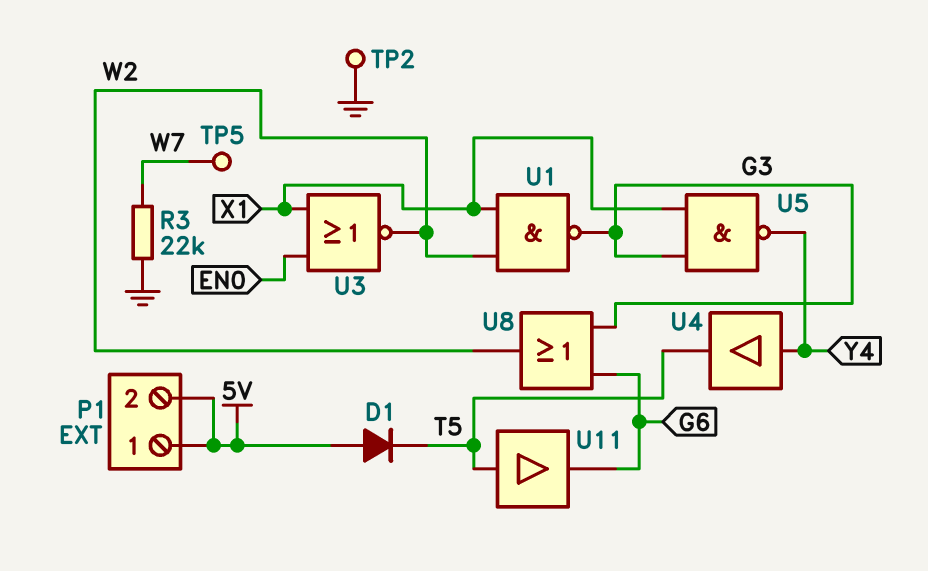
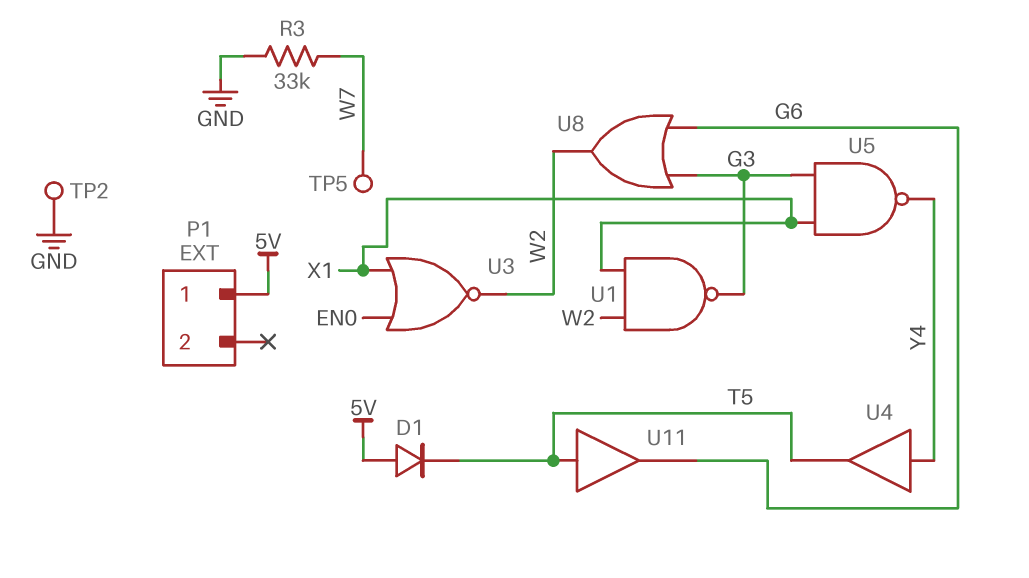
P1 pin 2: 5V -> none
R3: 22k (GND, W7) -> 33k (GND, W7)

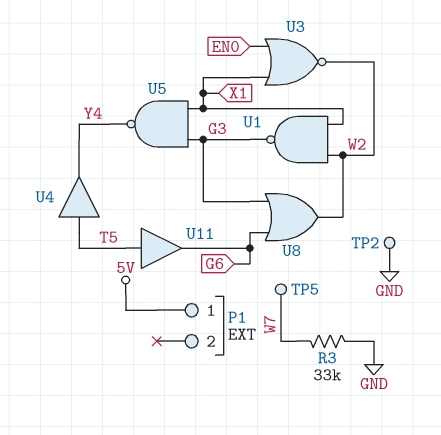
D1: diode (A 5V, K T5) -> none
U4: buffer (in Y4, out T5) -> buffer (in T5, out Y4)

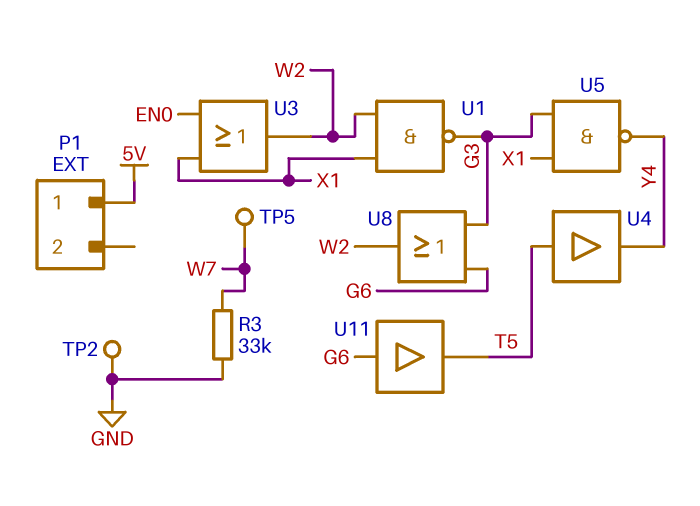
U3: NOR (in EN0, in X1, out W2) -> OR (in EN0, in X1, out W2)
U11: buffer (in T5, out G6) -> buffer (in G6, out T5)

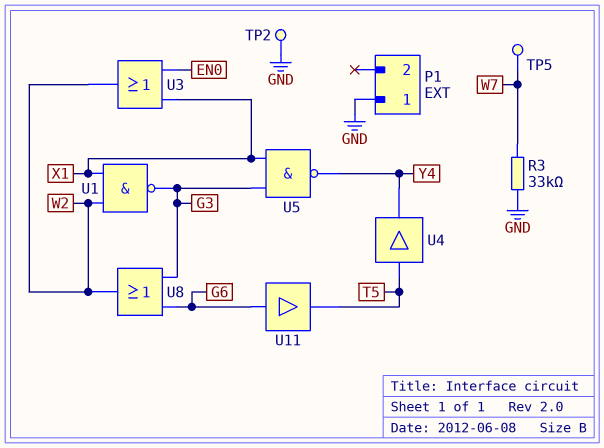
P1 pin 1: 5V -> GND

